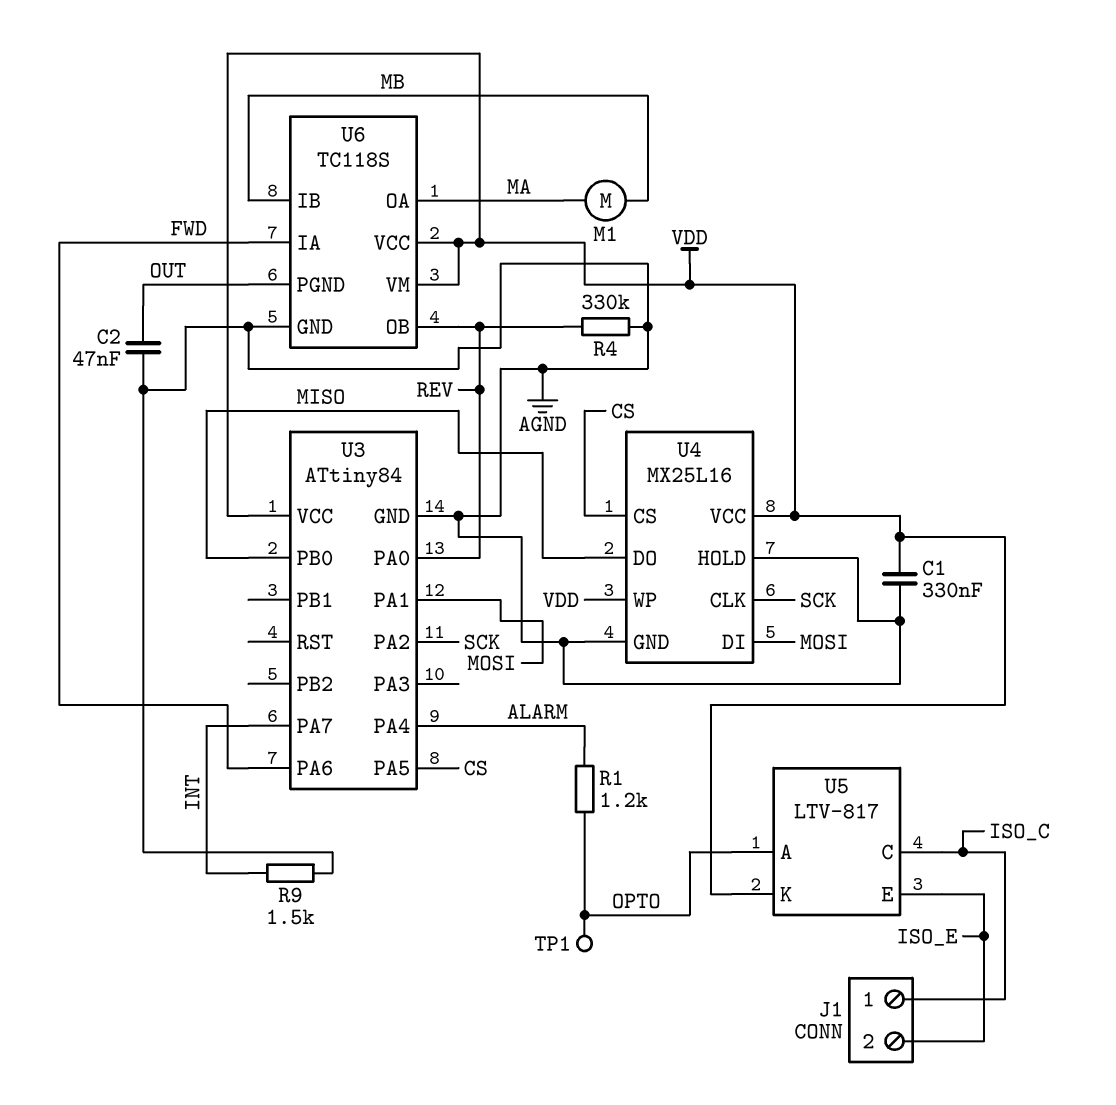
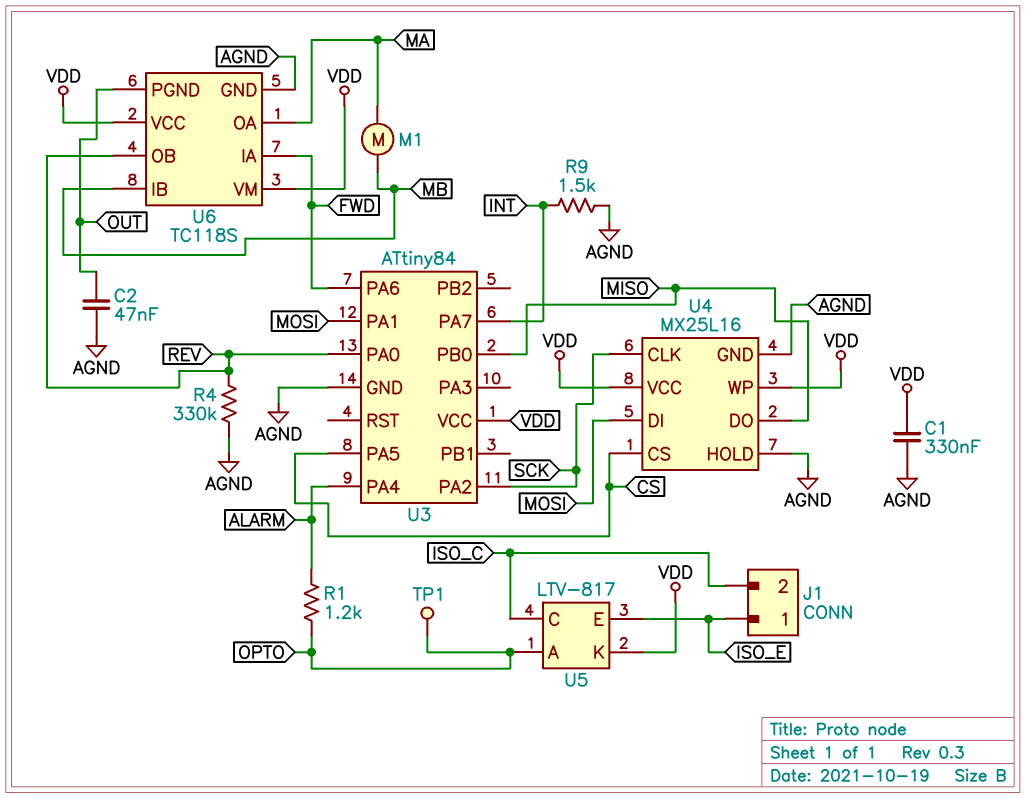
J1 pin 1: ISO_C -> ISO_E
J1 pin 2: ISO_E -> ISO_C

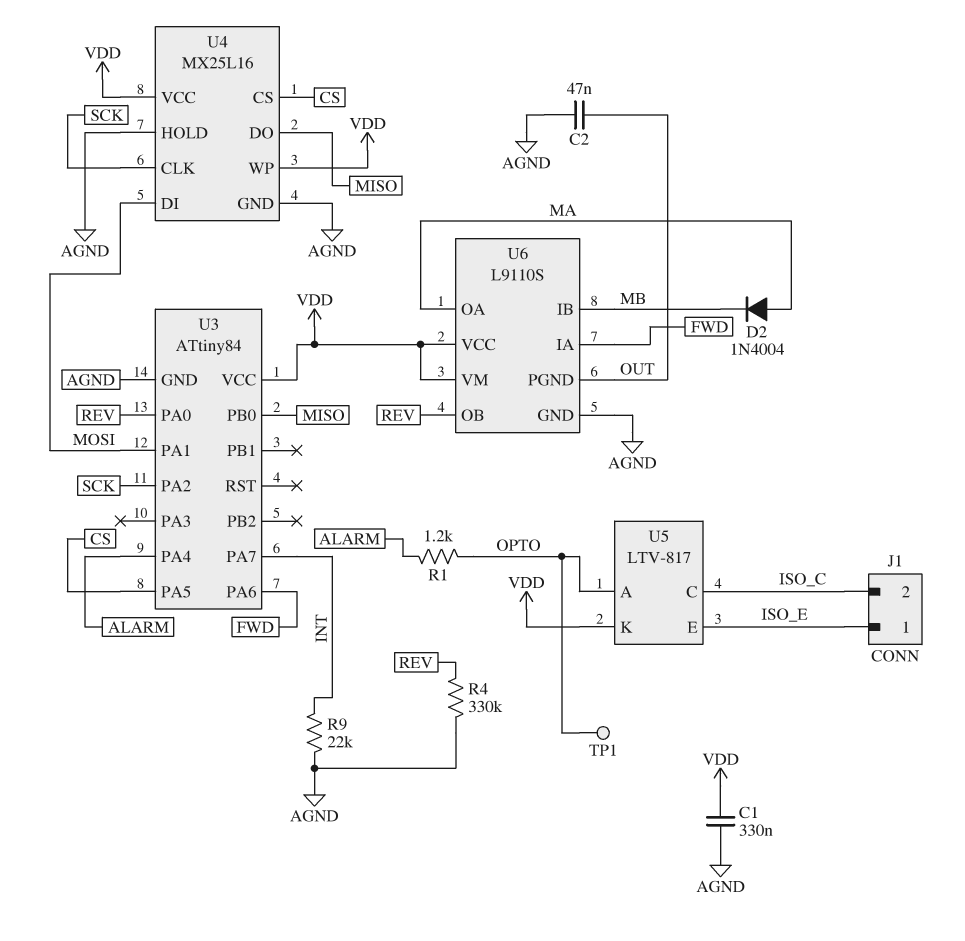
D2: none -> diode 1N4004 (A MA, K MB)
M1: motor (MA, MB) -> none
R9: 1.5k (AGND, INT) -> 22k (AGND, INT)
U6: TC118S -> L9110S

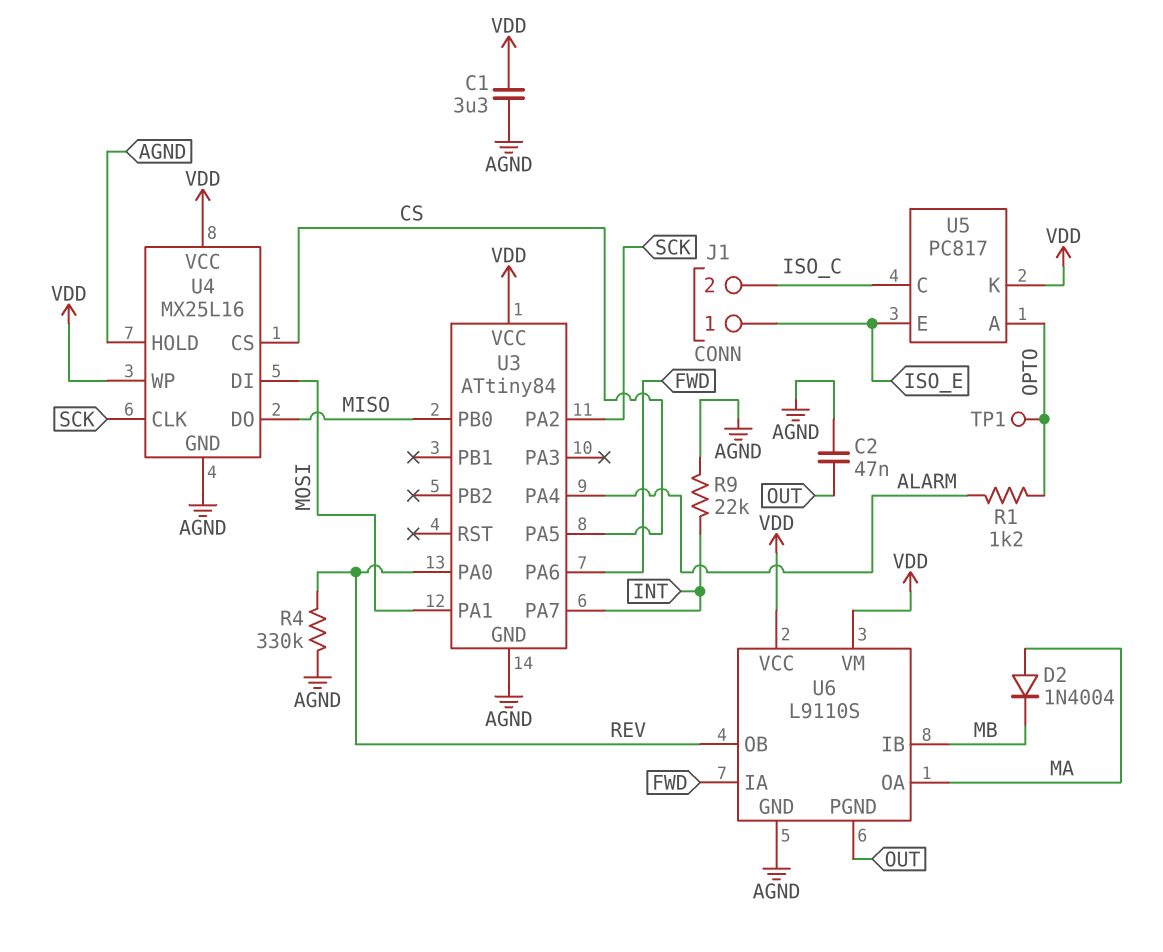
C1: 330nF (AGND, VDD) -> 3.3uF (AGND, VDD)
U5: LTV-817 -> PC817

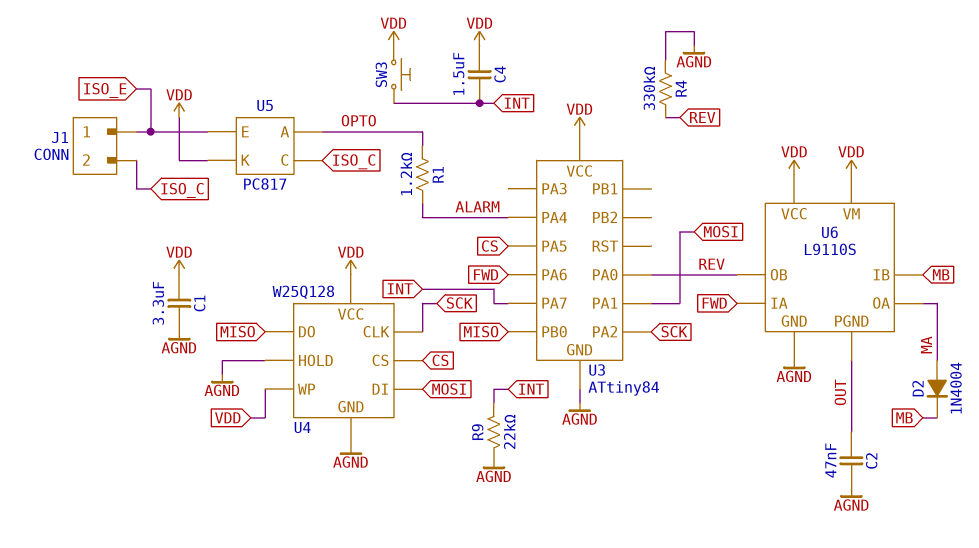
C4: none -> 1.5uF (INT, VDD)
SW3: none -> button (INT, VDD)
TP1: test point (OPTO) -> none
U4: MX25L16 -> W25Q128

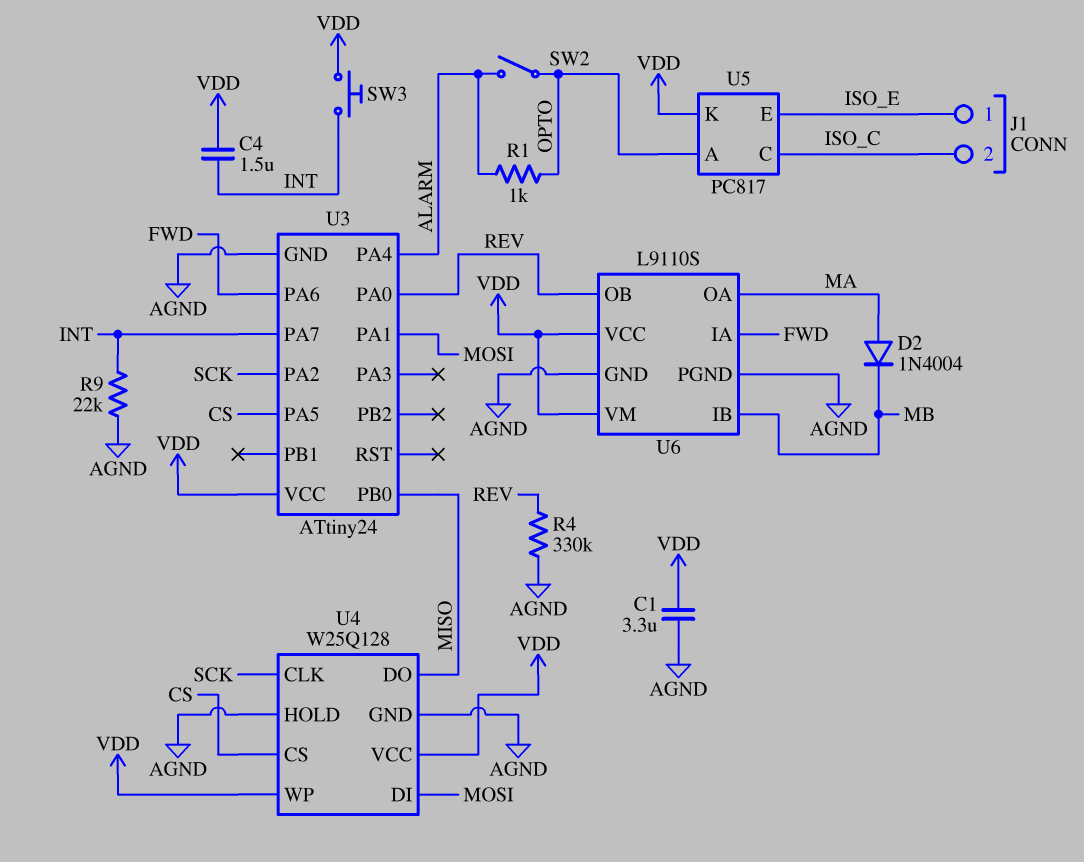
C2: 47nF (AGND, OUT) -> none
R1: 1.2k (ALARM, OPTO) -> 1k (ALARM, OPTO)
SW2: none -> switch (ALARM, OPTO)
U3: ATtiny84 -> ATtiny24
U6 pin PGND: OUT -> AGND

